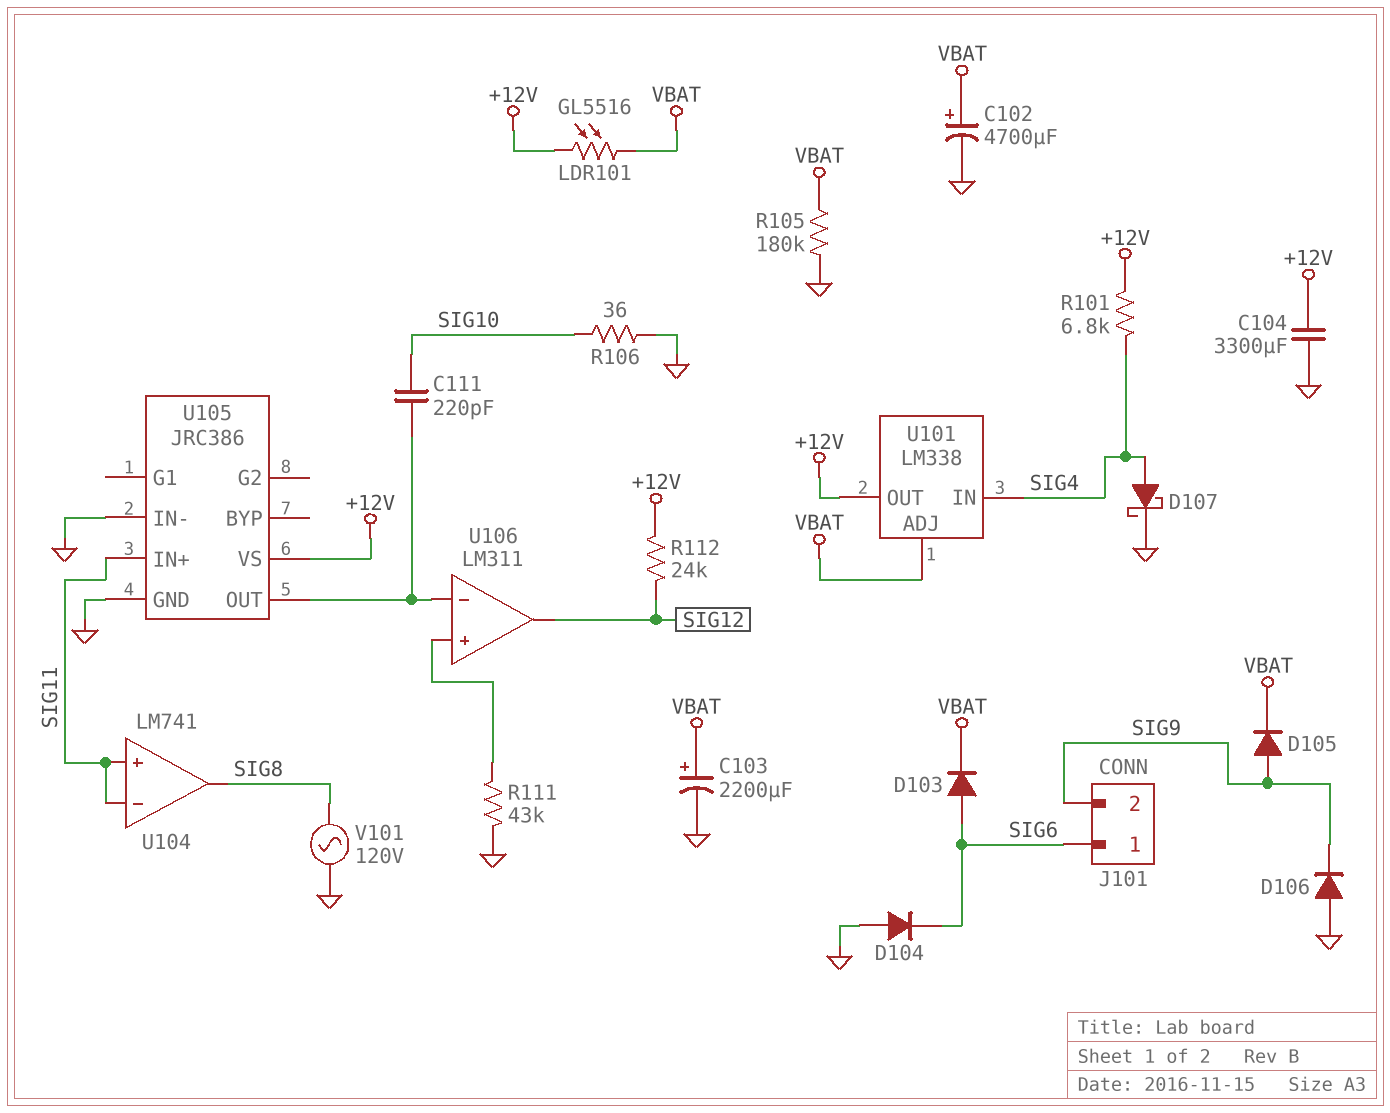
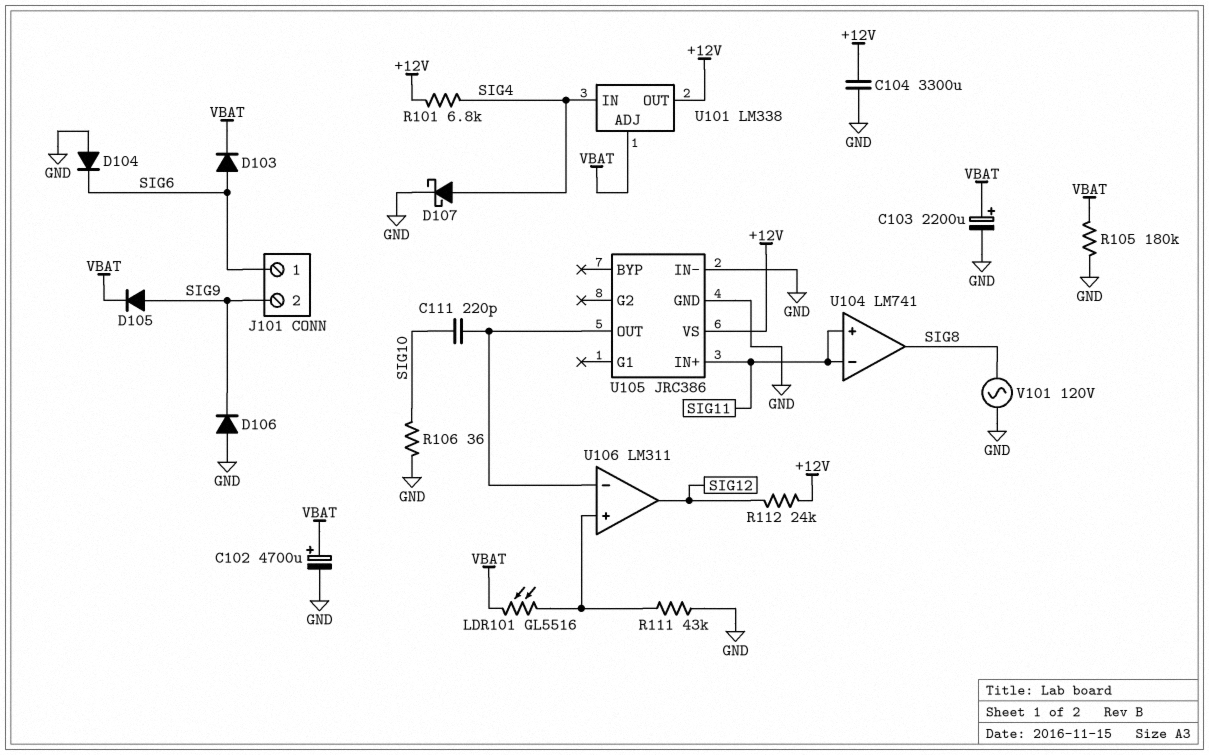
LDR101: GL5516 (+12V, VBAT) -> GL5516 (U106/in+, VBAT)

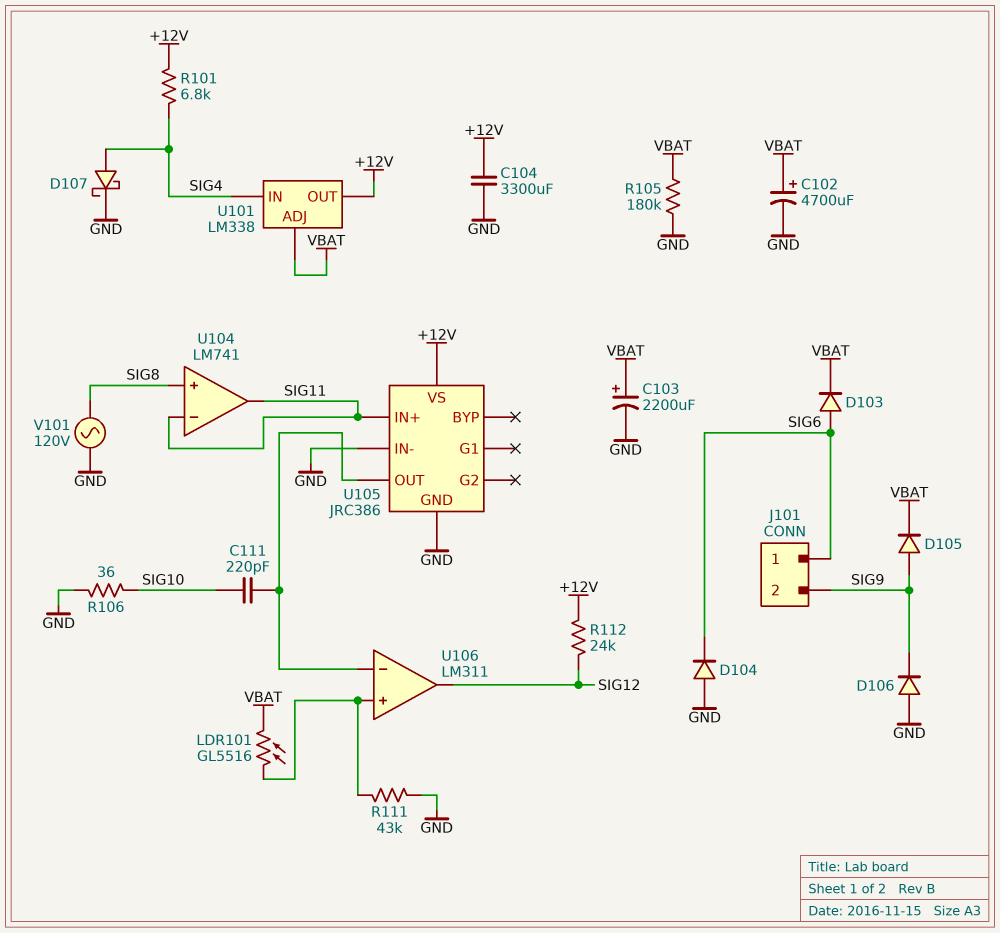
U104 pin in+: SIG11 -> SIG8
U104 pin out: SIG8 -> SIG11

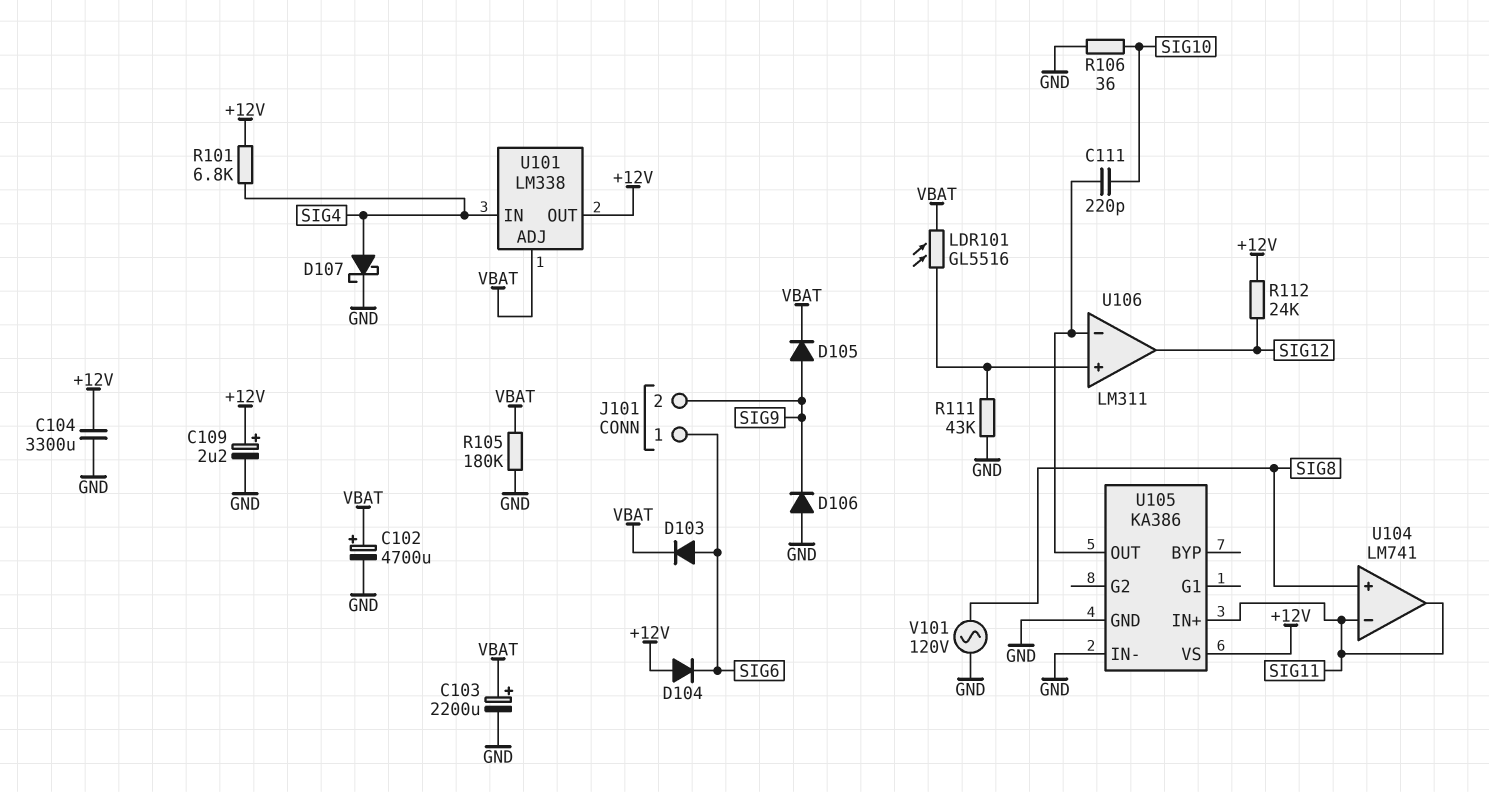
C109: none -> 2.2uF (plus +12V, minus GND)
D104: diode (A GND, K SIG6) -> diode (A +12V, K SIG6)
U105: JRC386 -> KA386

